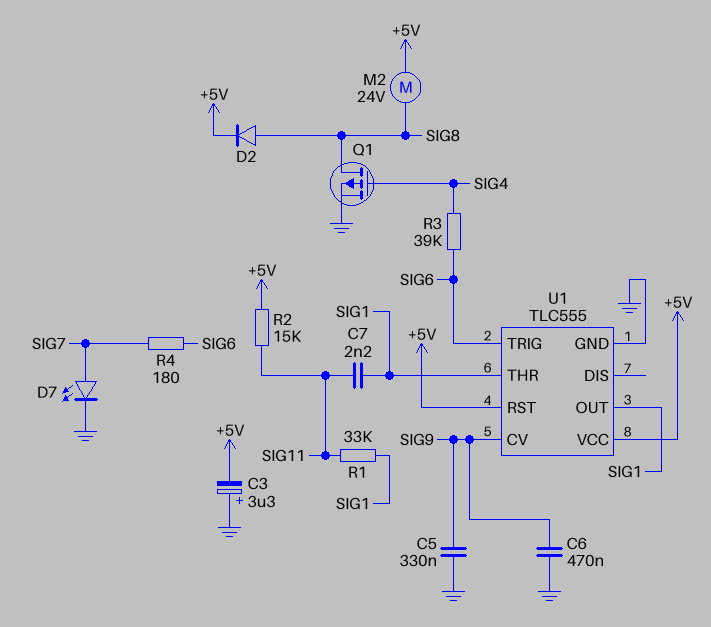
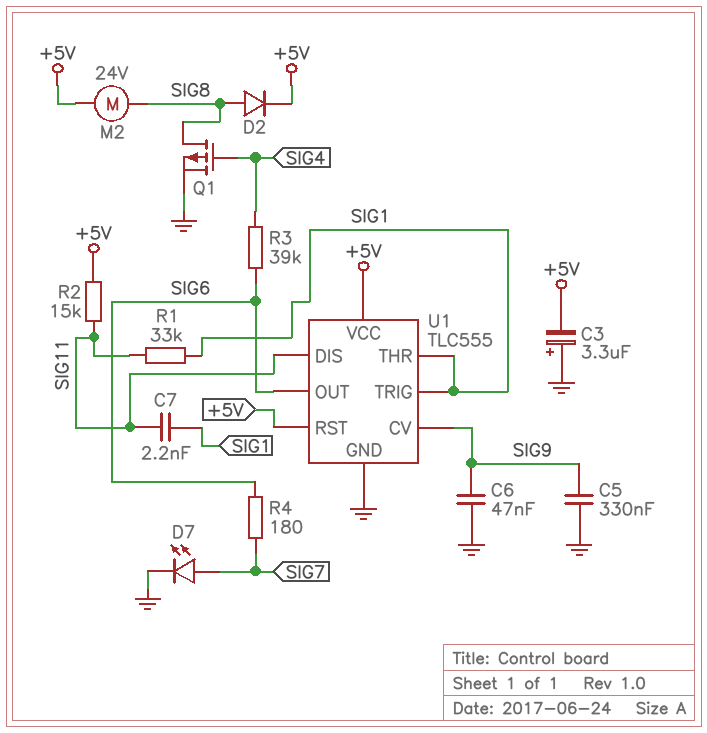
C6: 470nF (GND, SIG9) -> 47nF (GND, SIG9)
U1 pin DIS: none -> SIG11
U1 pin OUT: SIG1 -> SIG6
U1 pin TRIG: SIG6 -> SIG1

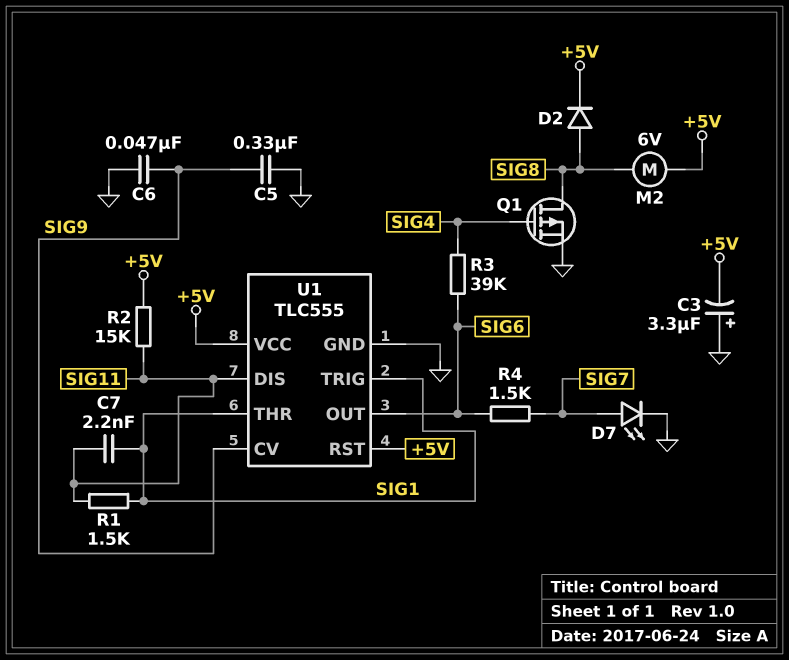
M2: motor 24V (+5V, SIG8) -> motor 6V (+5V, SIG8)
R1: 33k (SIG1, SIG11) -> 1.5k (SIG1, SIG11)
R4: 180 (SIG6, SIG7) -> 1.5k (SIG6, SIG7)

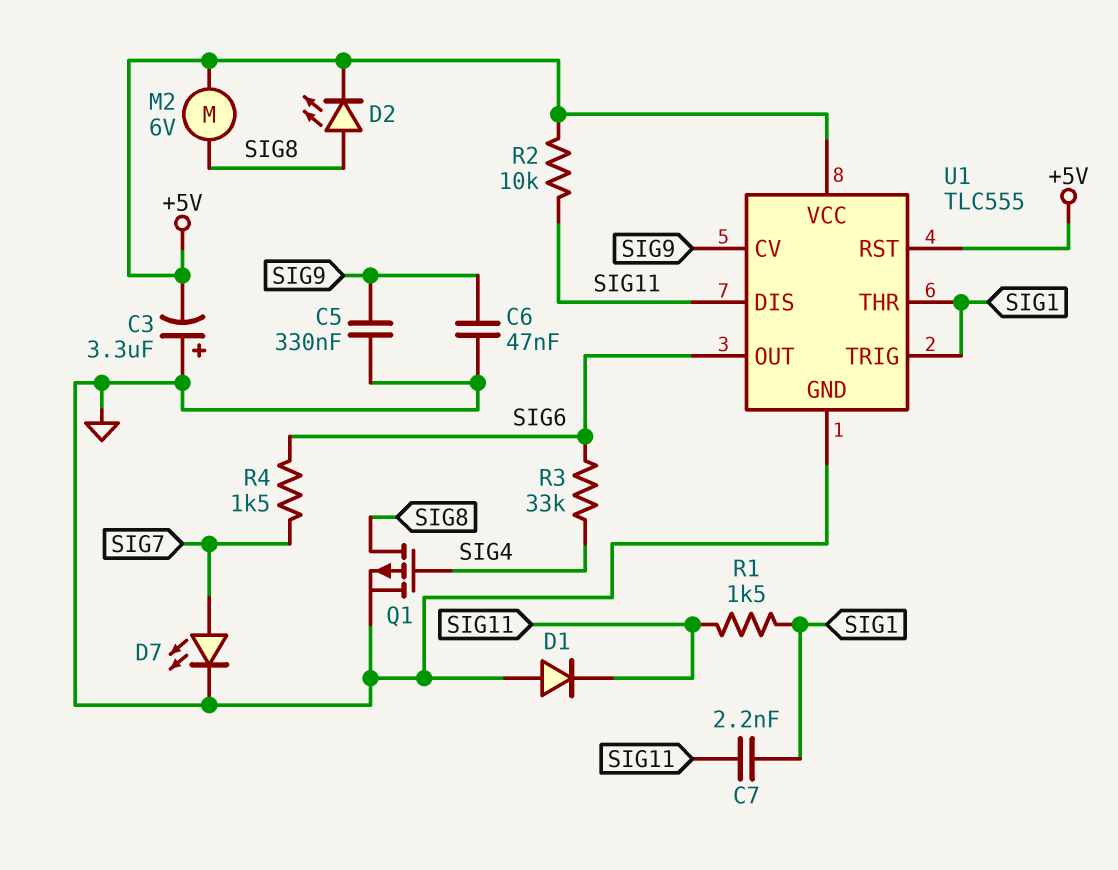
D1: none -> diode (A GND, K SIG11)
D2: diode (A SIG8, K +5V) -> LED (A SIG8, K +5V)
R2: 15k (+5V, SIG11) -> 10k (+5V, SIG11)
R3: 39k (SIG4, SIG6) -> 33k (SIG4, SIG6)

